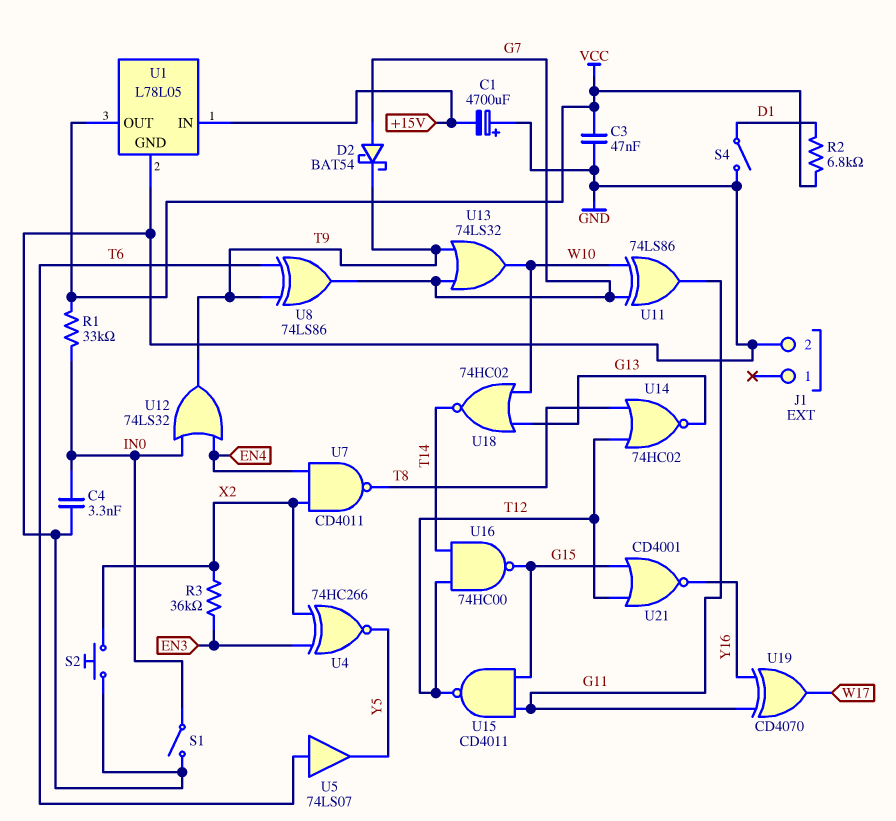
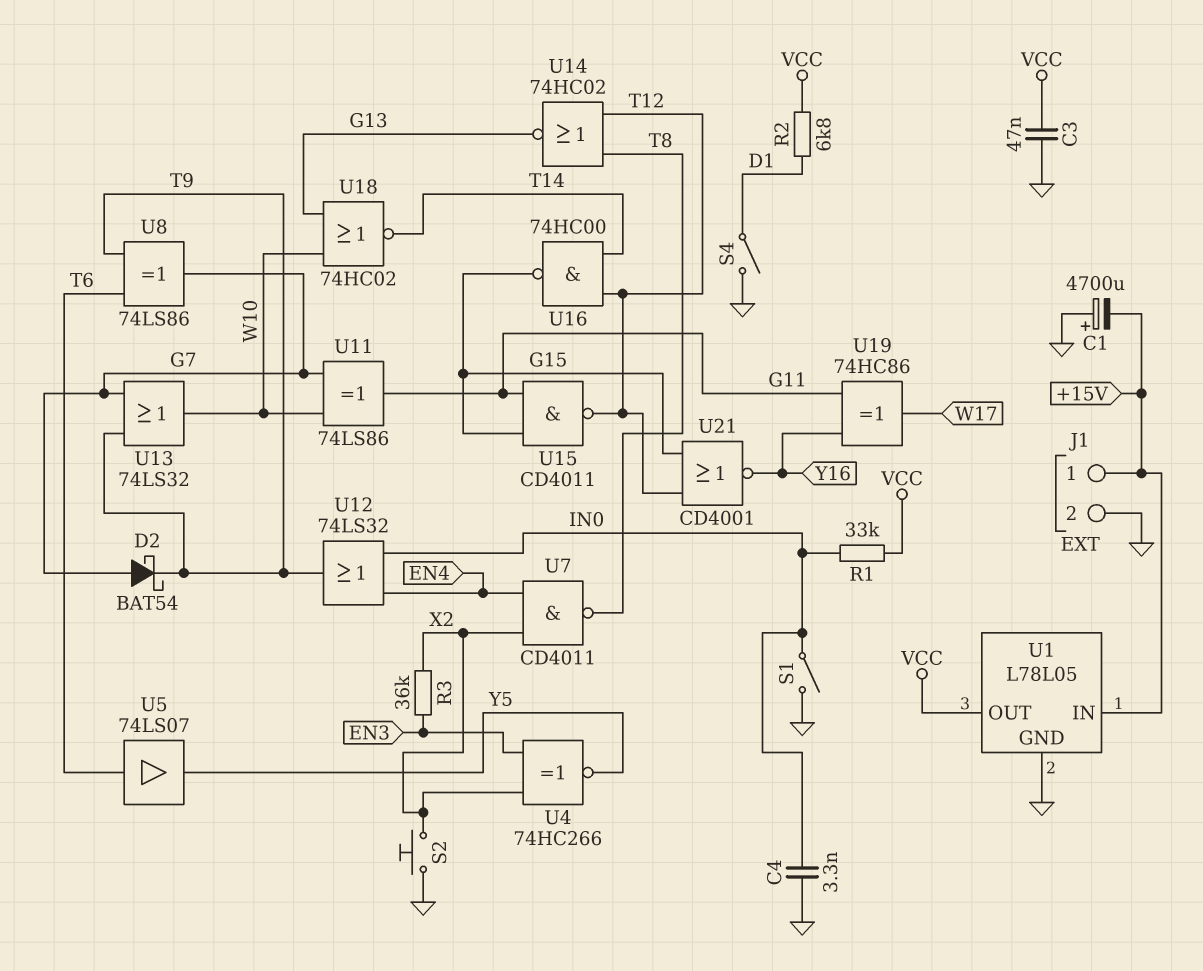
J1 pin 1: none -> +15V
U19: XOR CD4070 (in G11, in Y16, out W17) -> XOR 74HC86 (in G11, in Y16, out W17)

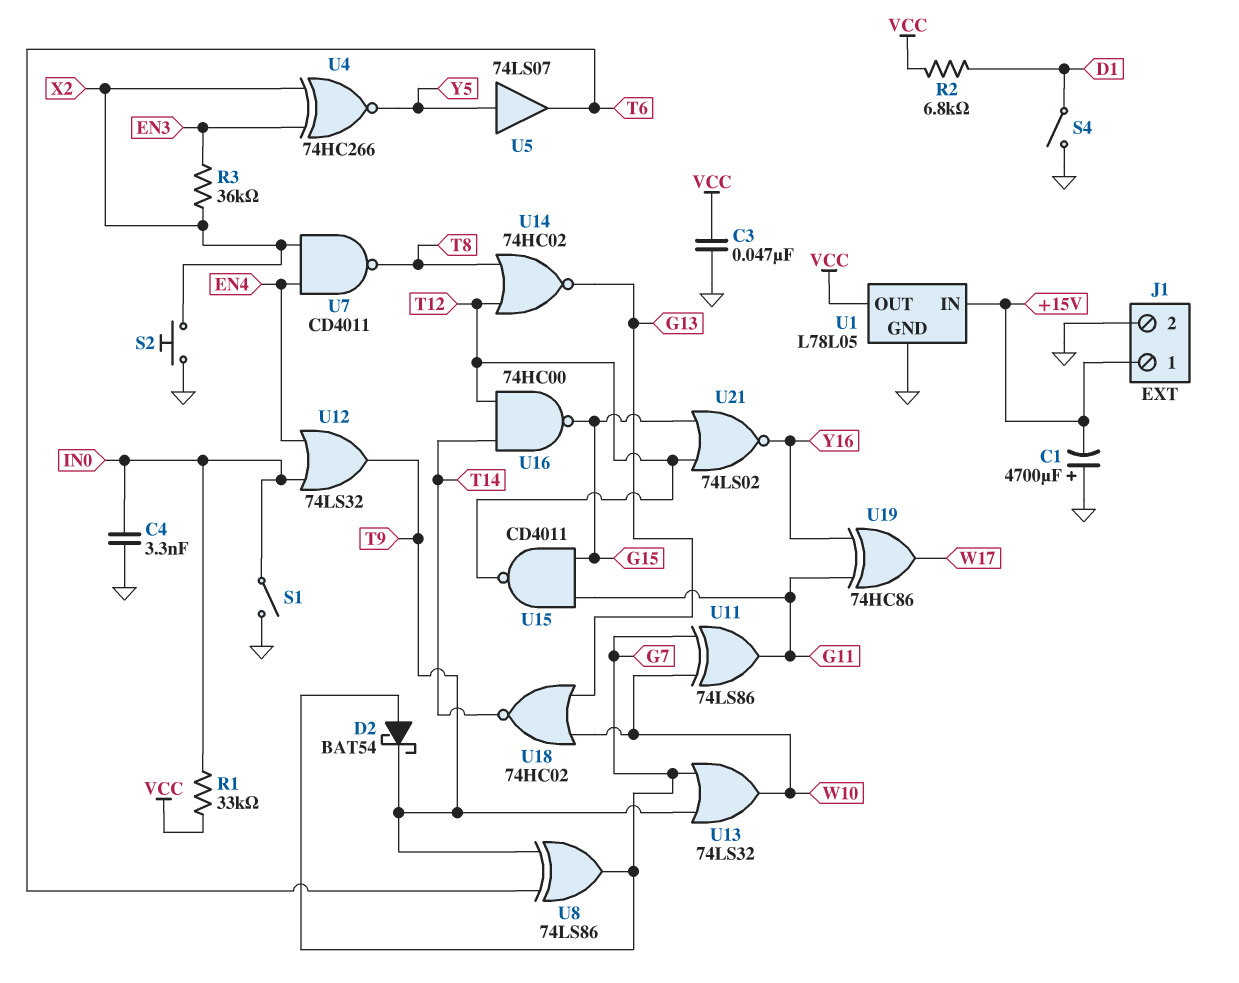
U5: buffer 74LS07 (in T6, out Y5) -> buffer 74LS07 (in Y5, out T6)
U21: NOR CD4001 (in G15, in T12, out Y16) -> NOR 74LS02 (in G15, in T12, out Y16)

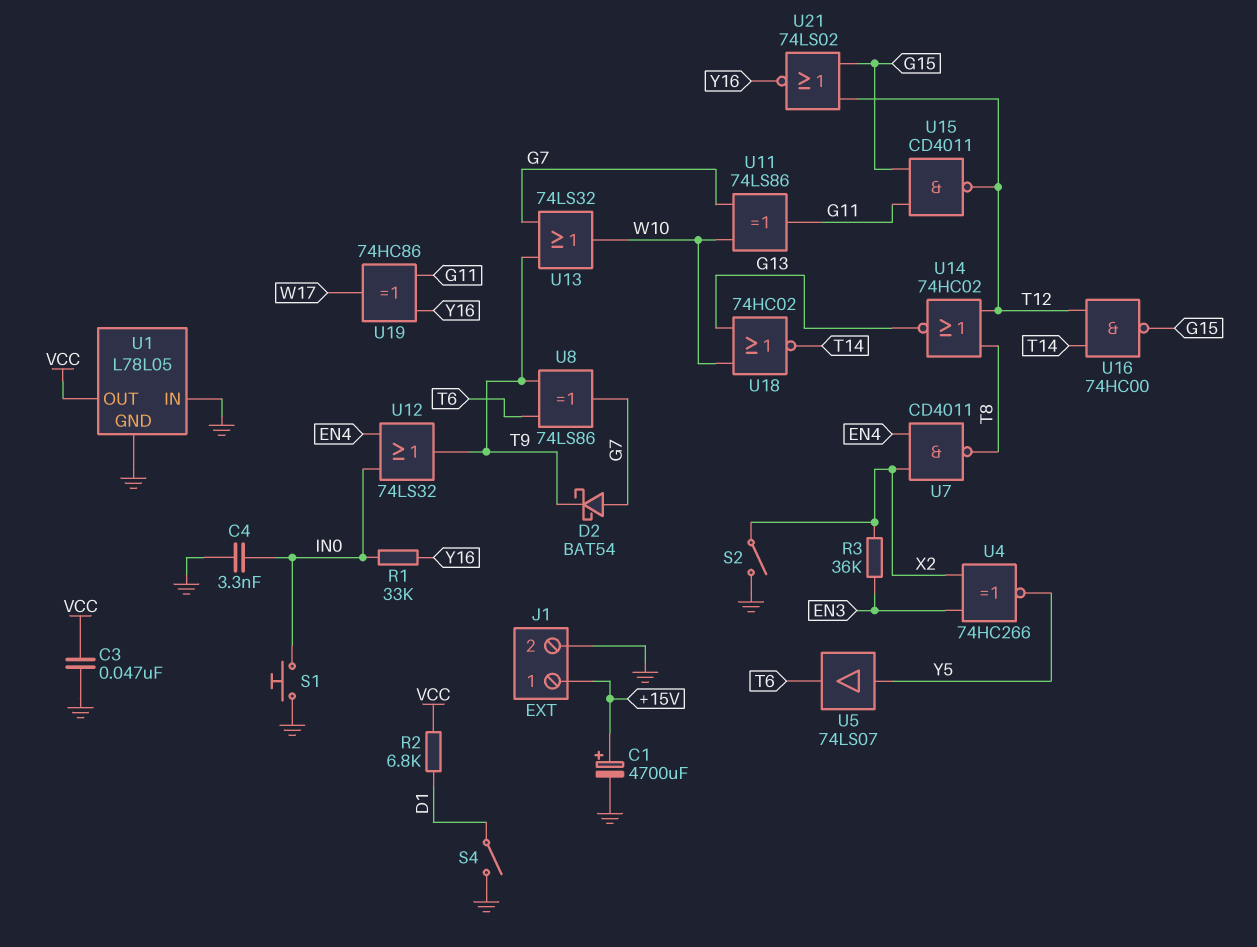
C1: 4700uF (plus GND, minus +15V) -> 4700uF (plus +15V, minus GND)
R1: 33k (IN0, VCC) -> 33k (IN0, Y16)
S1: switch (GND, IN0) -> button (GND, IN0)
S2: button (GND, X2) -> switch (GND, X2)
U1 pin IN: +15V -> GND

